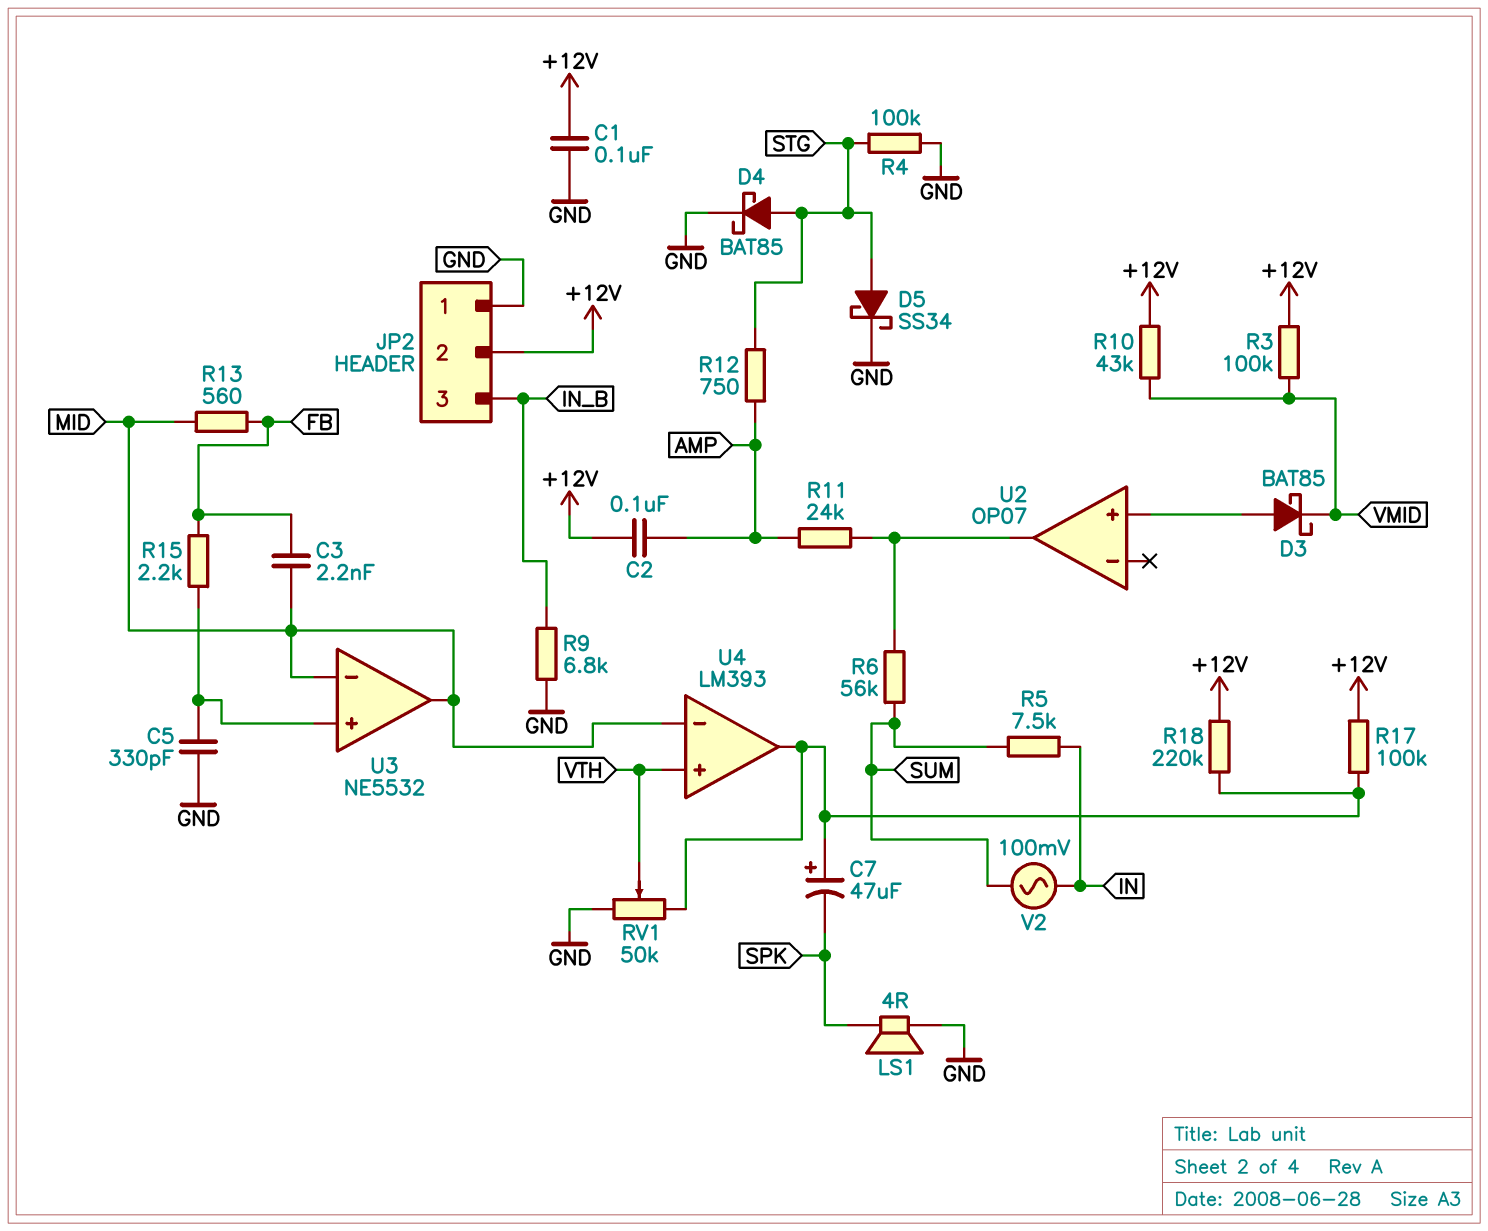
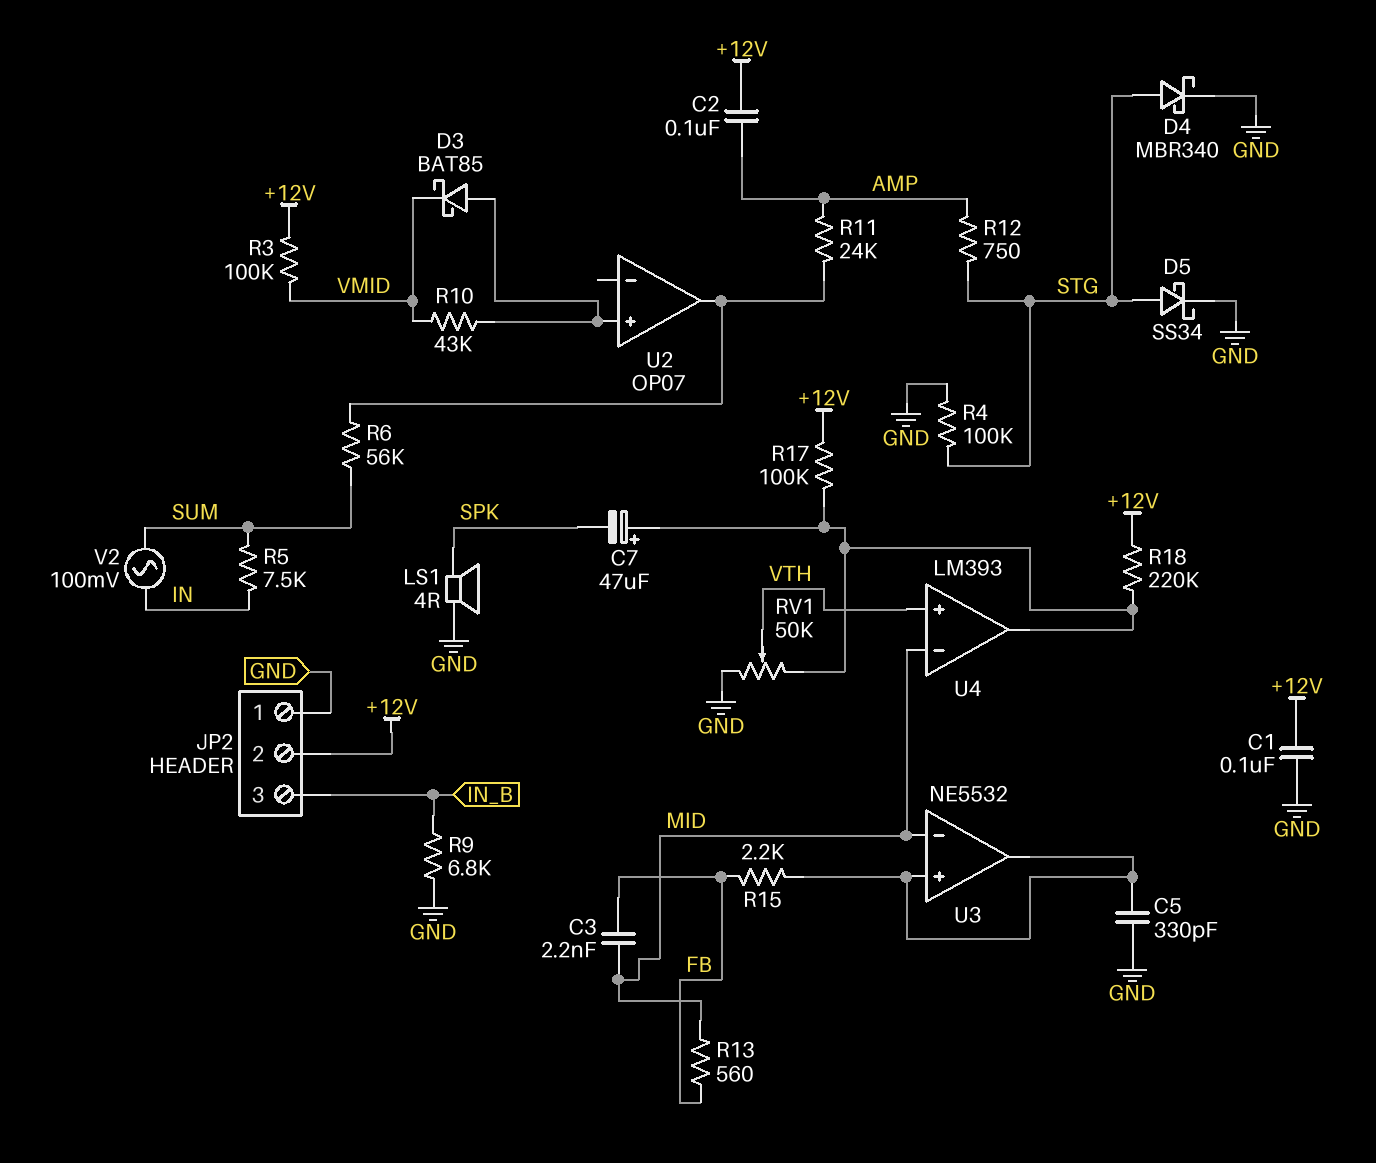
D4: schottky BAT85 (A STG, K GND) -> schottky MBR340 (A STG, K GND)
R10: 43k (+12V, VMID) -> 43k (U2/in+, VMID)
U3 pin out: MID -> U3/in+

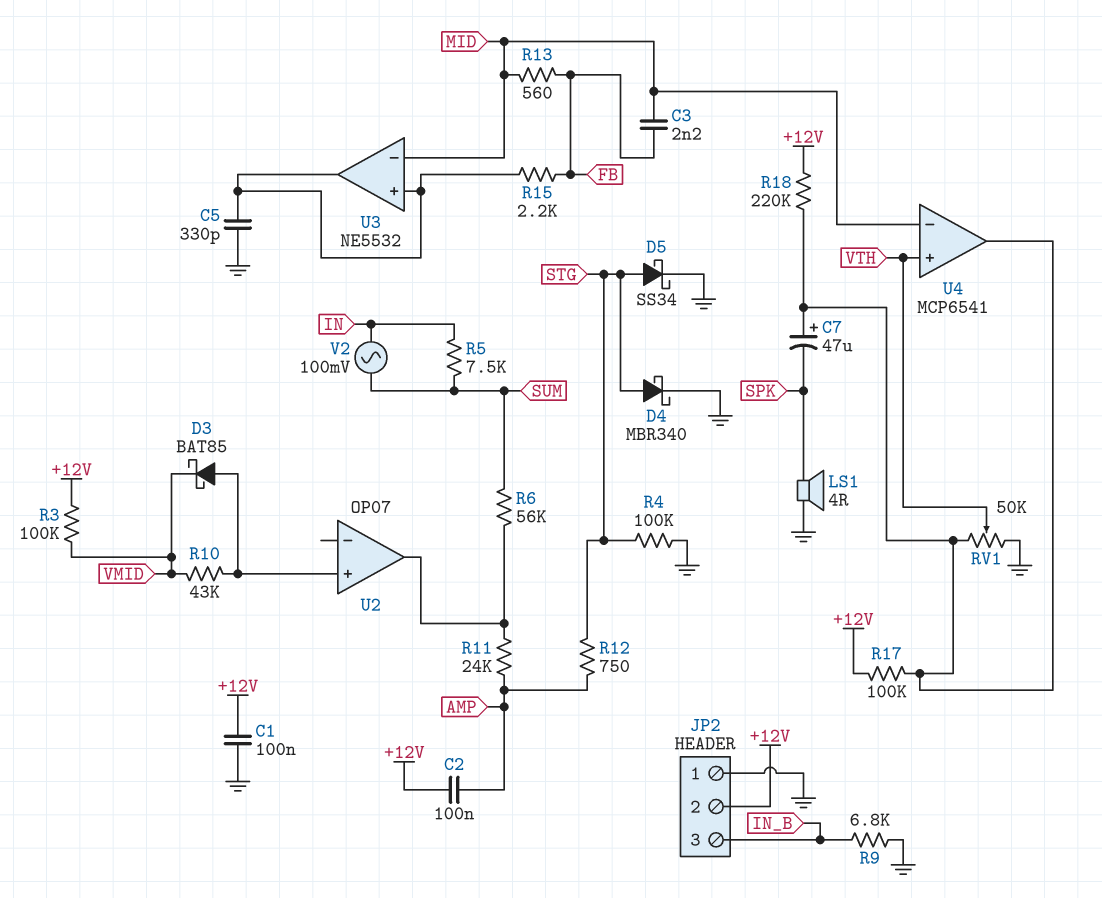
U4: LM393 -> MCP6541

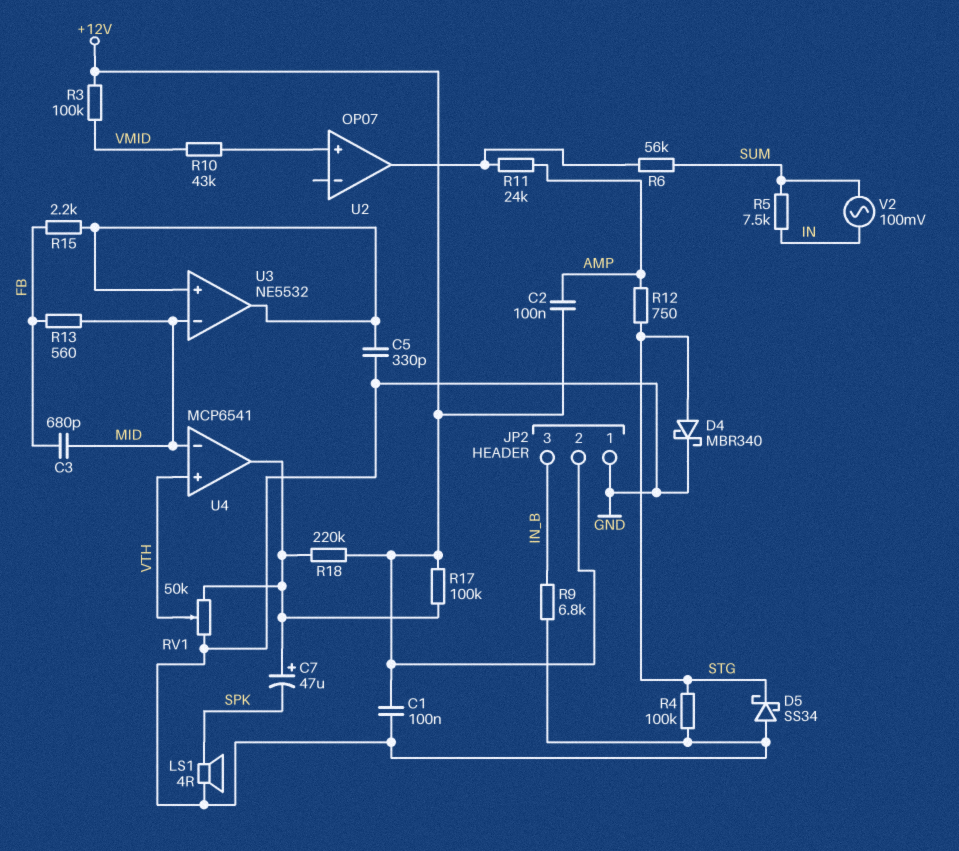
C3: 2.2nF (FB, MID) -> 680pF (FB, MID)
D3: schottky BAT85 (A U2/in+, K VMID) -> none
D5: schottky SS34 (A STG, K GND) -> schottky SS34 (A GND, K STG)

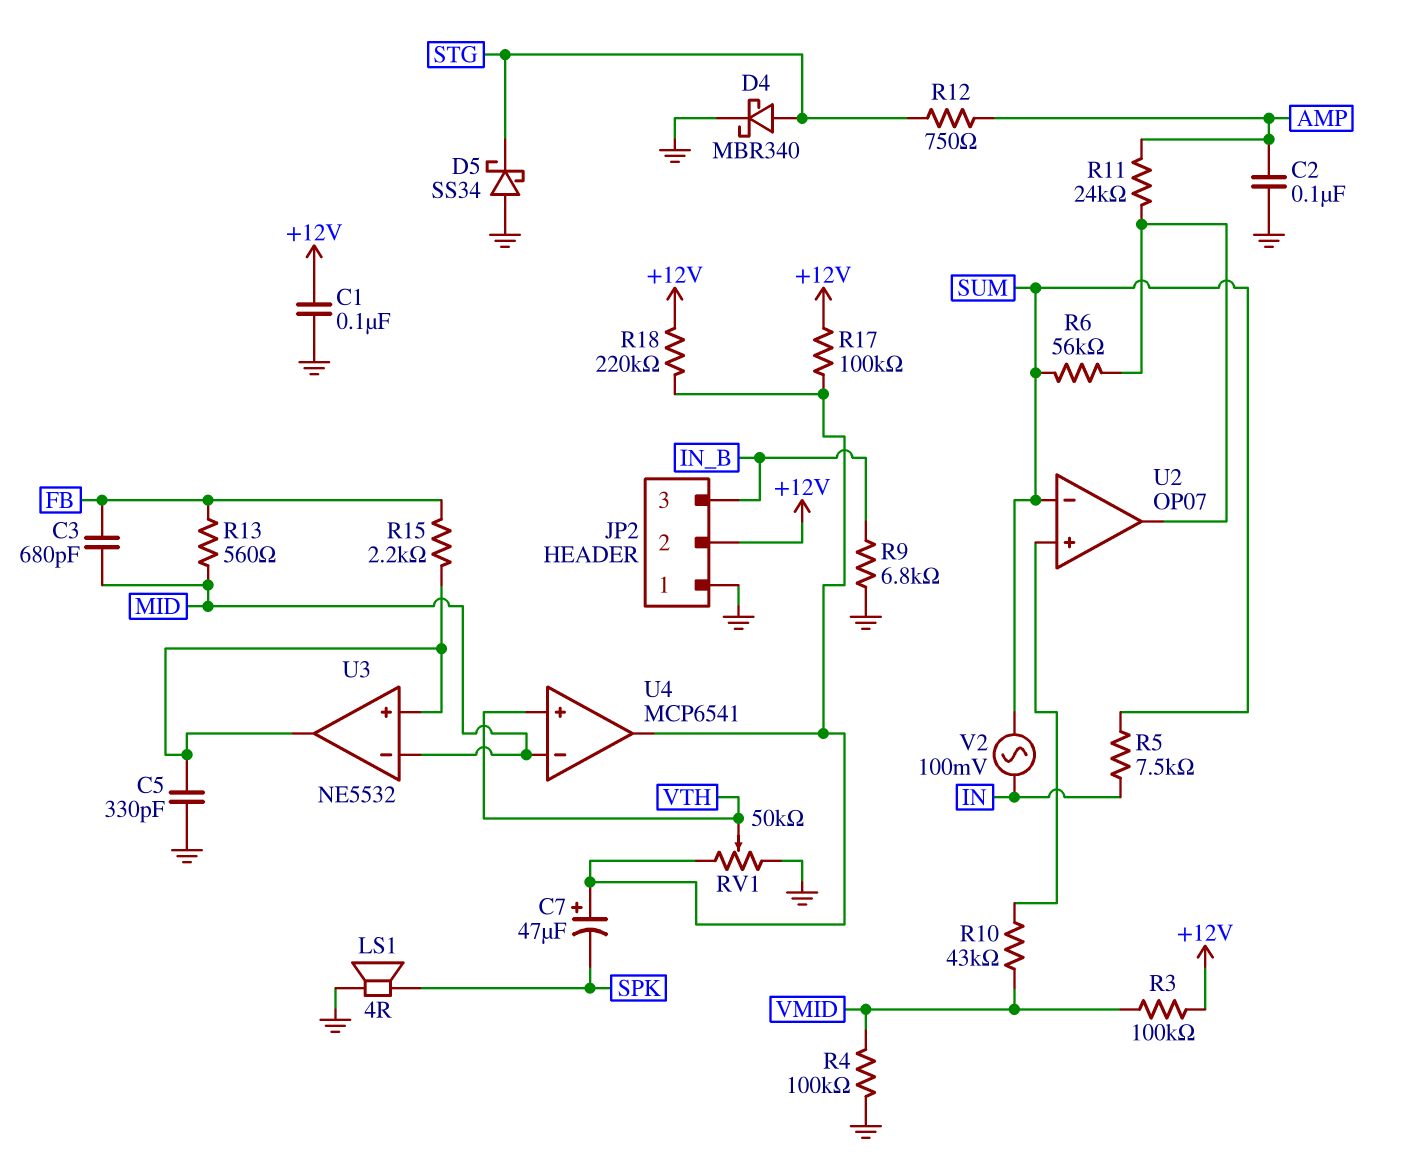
C2: 100nF (+12V, AMP) -> 100nF (AMP, GND)
R4: 100k (GND, STG) -> 100k (GND, VMID)
U2 pin in-: none -> SUM

